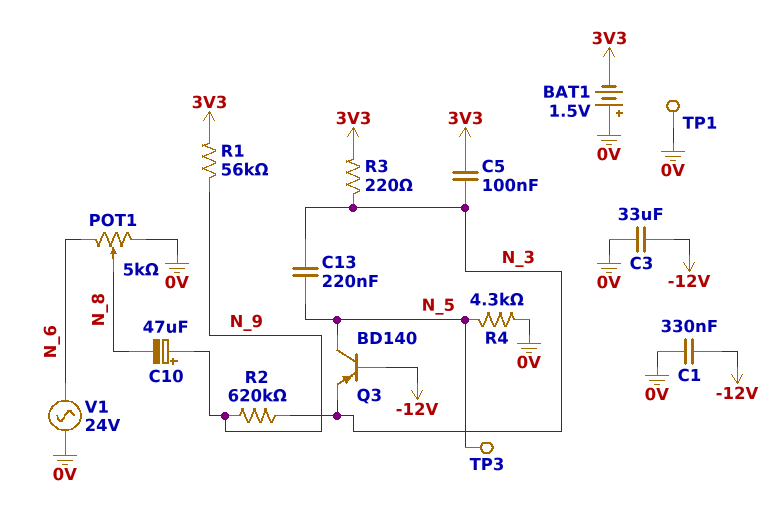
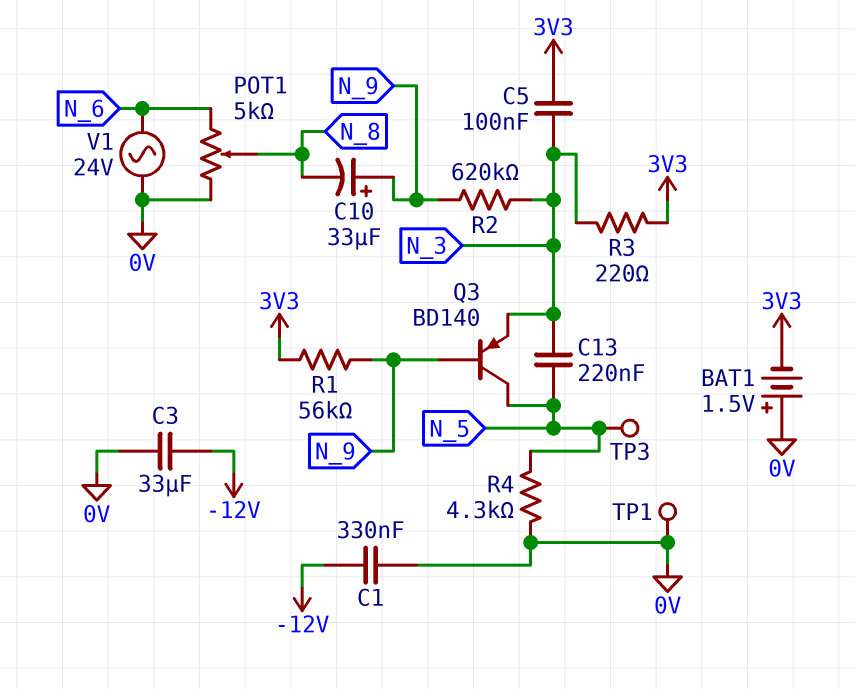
C10: 47uF (plus N_9, minus N_8) -> 33uF (plus N_9, minus N_8)
Q3: PNP BD140 (B -12V, C N_5, E N_3) -> PNP BD140 (B N_9, C N_5, E N_3)

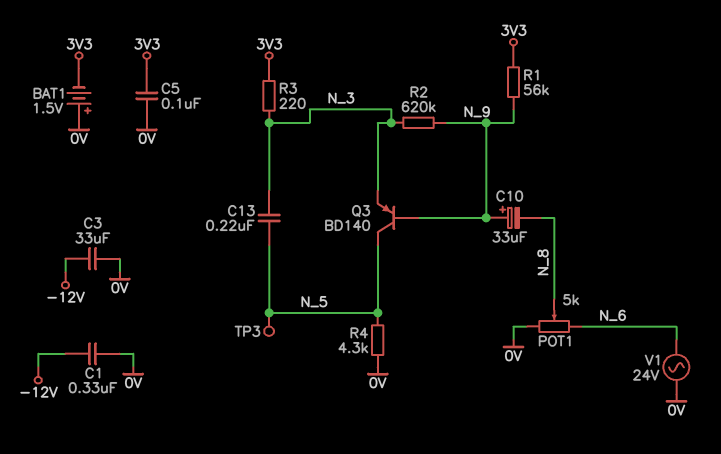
C5: 100nF (3V3, N_3) -> 100nF (0V, 3V3)
TP1: test point (0V) -> none

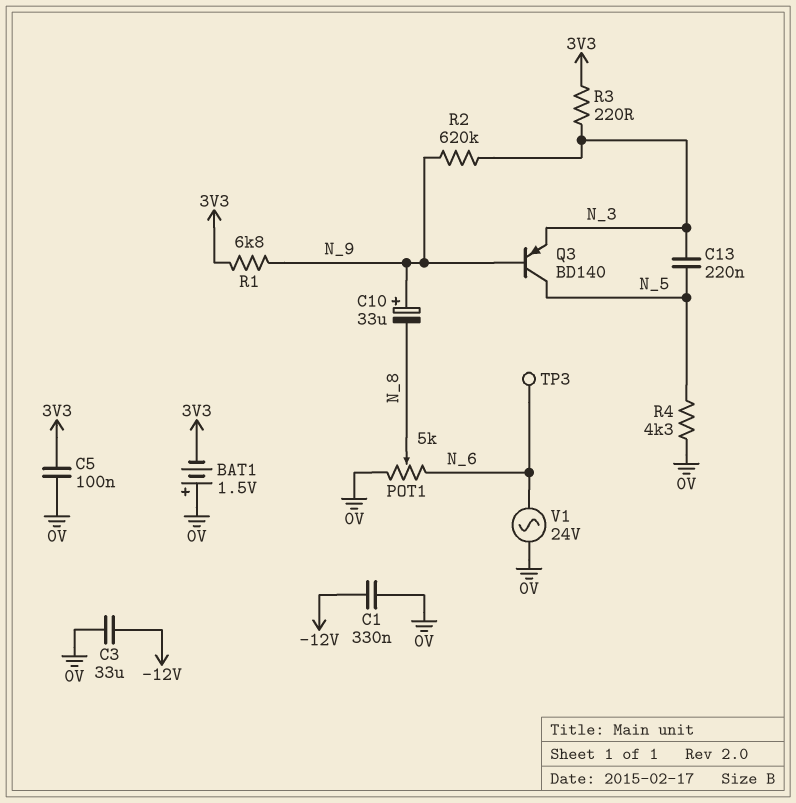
R1: 56k (3V3, N_9) -> 6.8k (3V3, N_9)
TP3: test point (N_5) -> test point (N_6)

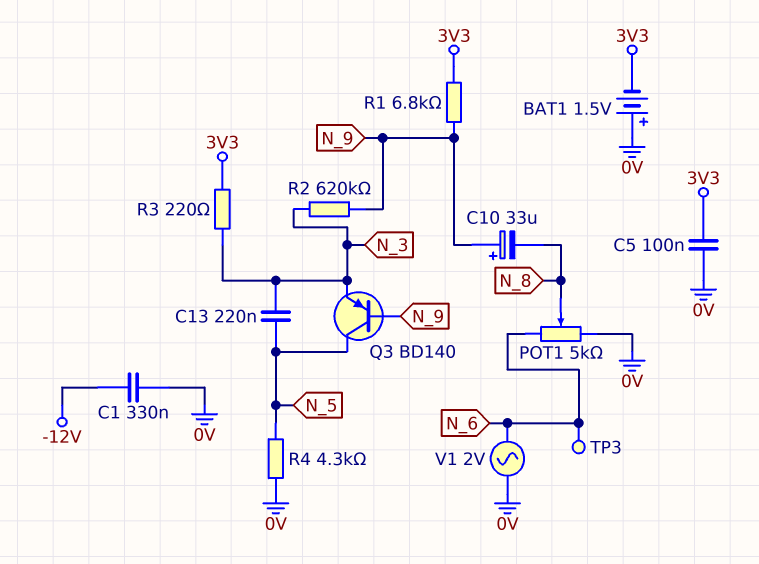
C3: 33uF (-12V, 0V) -> none
V1: AC 24V (0V, N_6) -> AC 2V (0V, N_6)

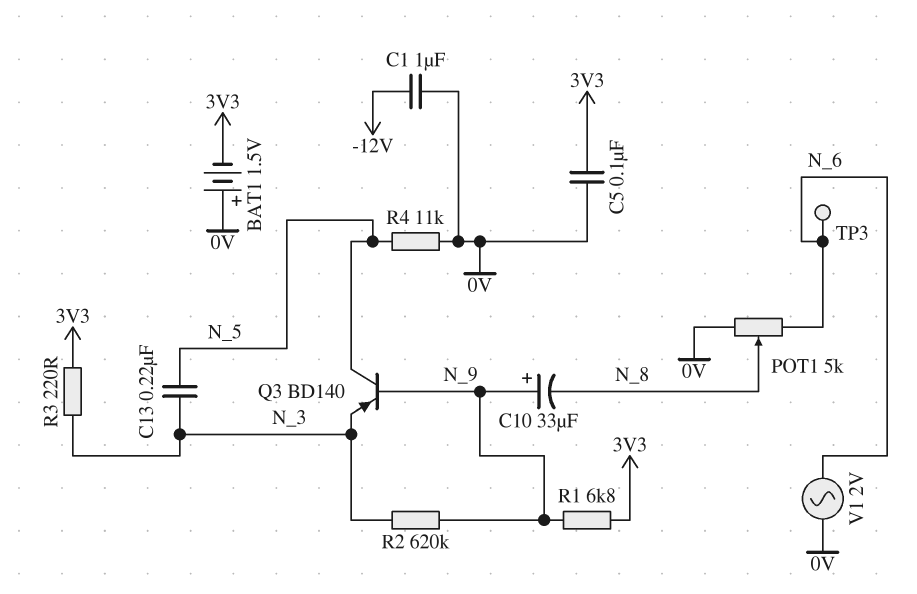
C1: 330nF (-12V, 0V) -> 1uF (-12V, 0V)
R4: 4.3k (0V, N_5) -> 11k (0V, N_5)

